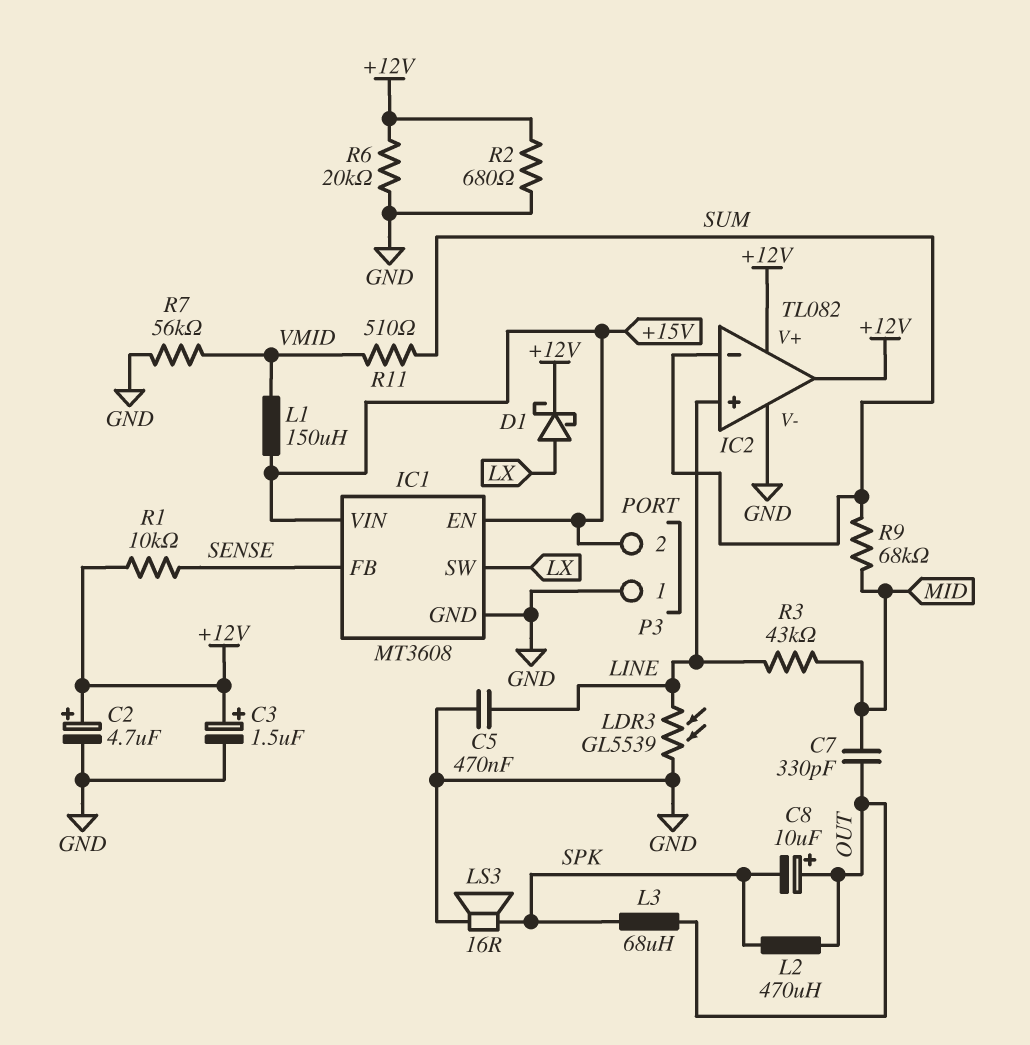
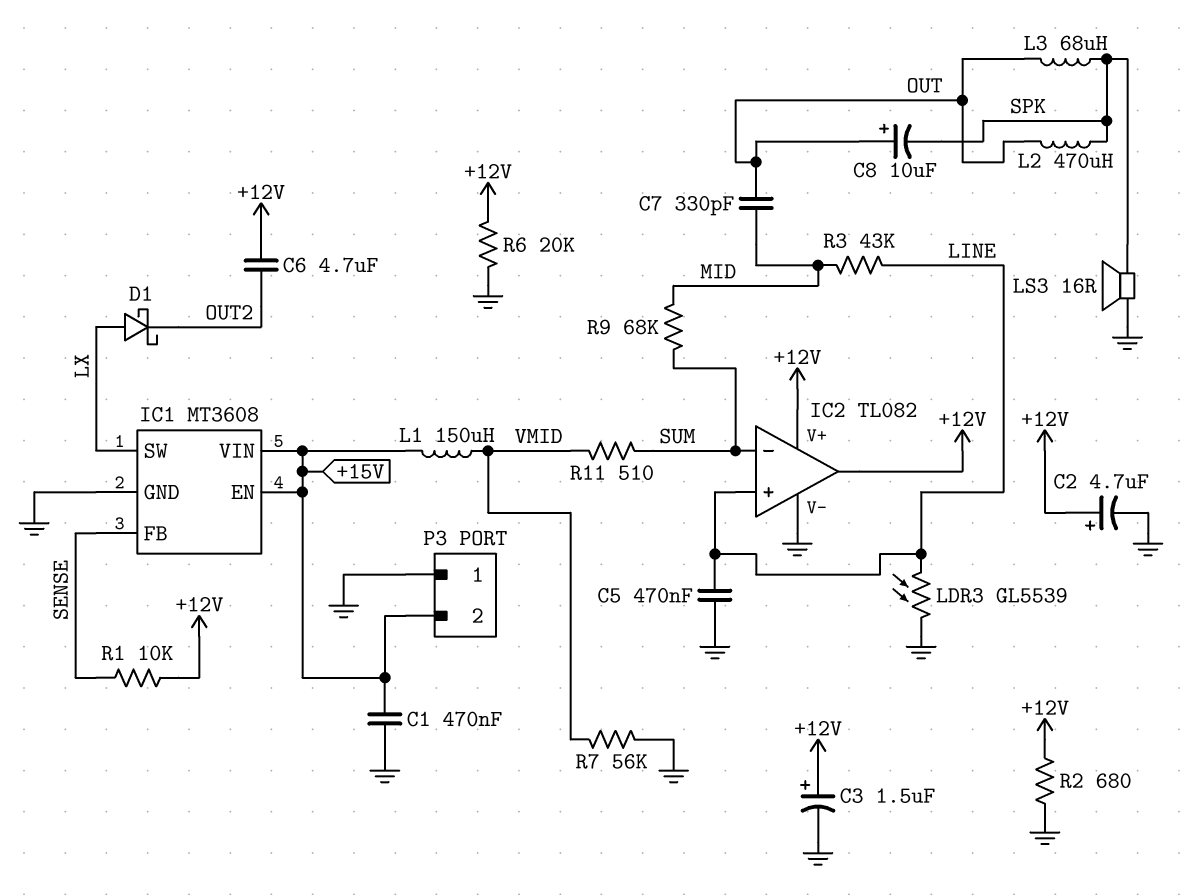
C1: none -> 470nF (+15V, GND)
C6: none -> 4.7uF (+12V, OUT2)
D1: schottky (A LX, K +12V) -> schottky (A LX, K OUT2)

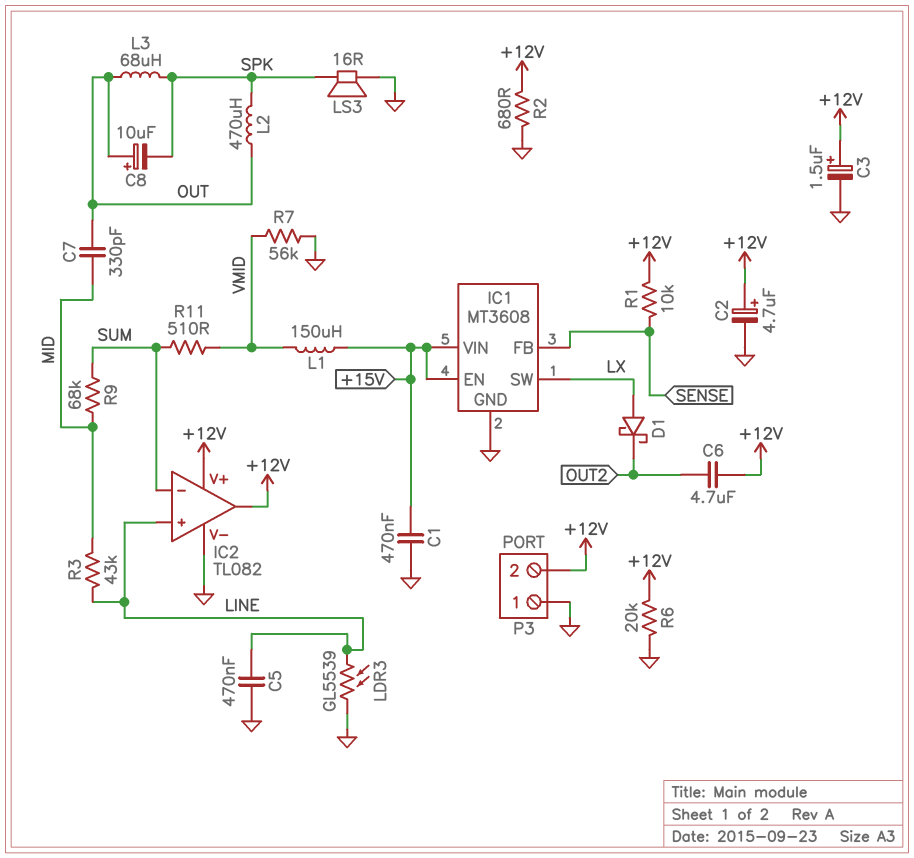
P3 pin 2: +15V -> +12V

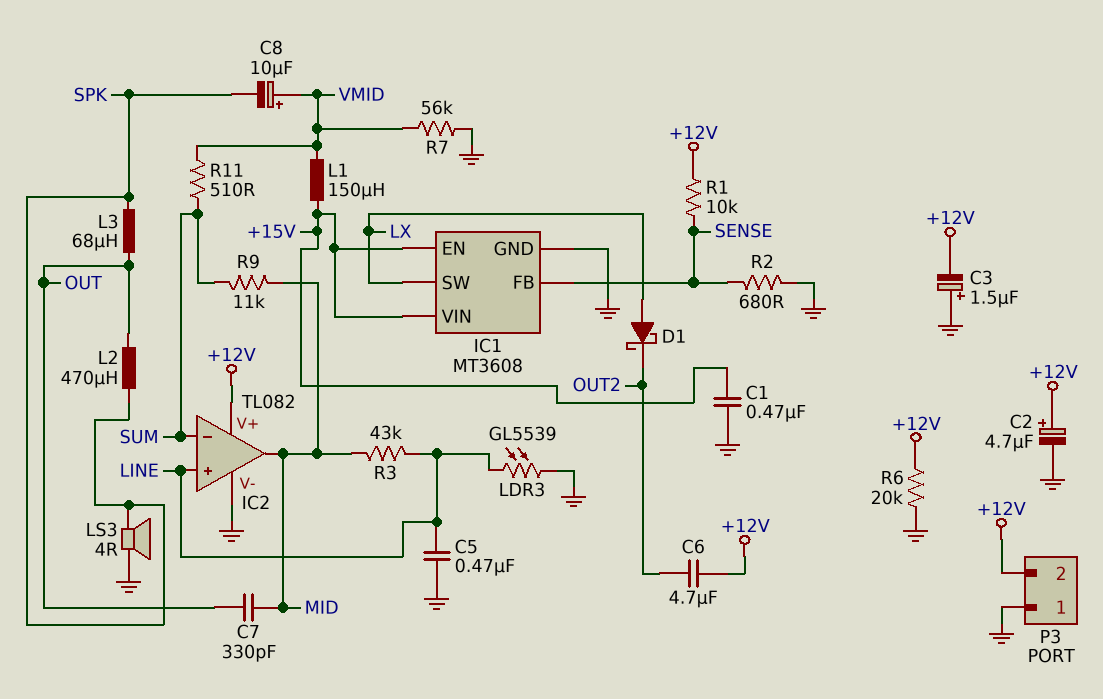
C3: 1.5uF (plus +12V, minus GND) -> 1.5uF (plus GND, minus +12V)
C8: 10uF (plus OUT, minus SPK) -> 10uF (plus VMID, minus SPK)
IC2 pin out: +12V -> MID
LS3: speaker 16R (GND, SPK) -> speaker 4R (GND, SPK)
R2: 680 (+12V, GND) -> 680 (GND, SENSE)
R9: 68k (MID, SUM) -> 11k (MID, SUM)

